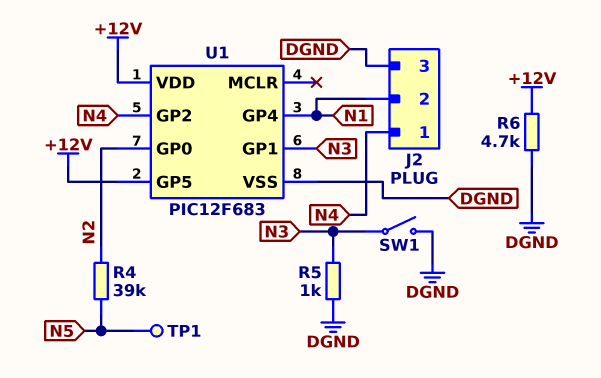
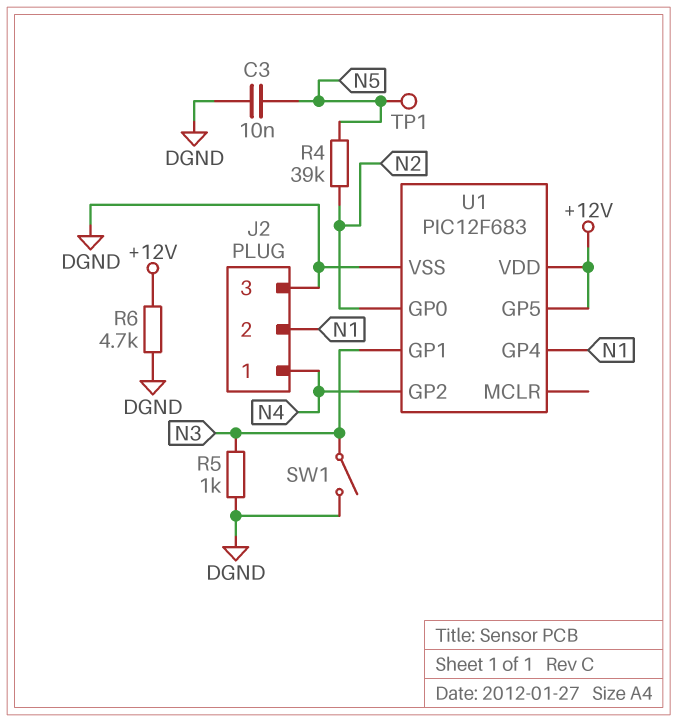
C3: none -> 10nF (DGND, N5)

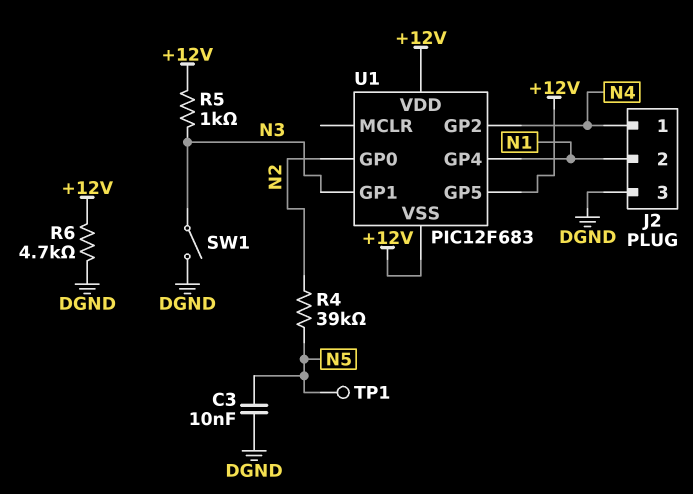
R5: 1k (DGND, N3) -> 1k (+12V, N3)
U1 pin VSS: DGND -> +12V

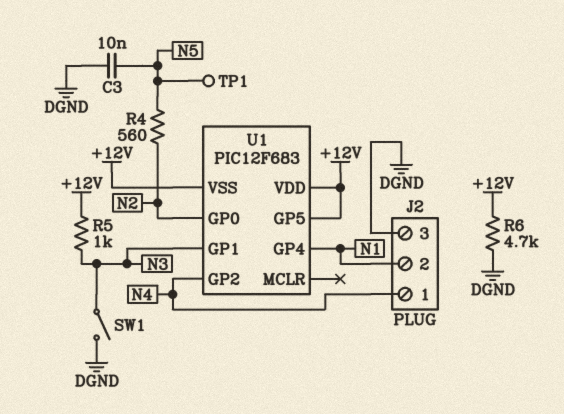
R4: 39k (N2, N5) -> 560 (N2, N5)

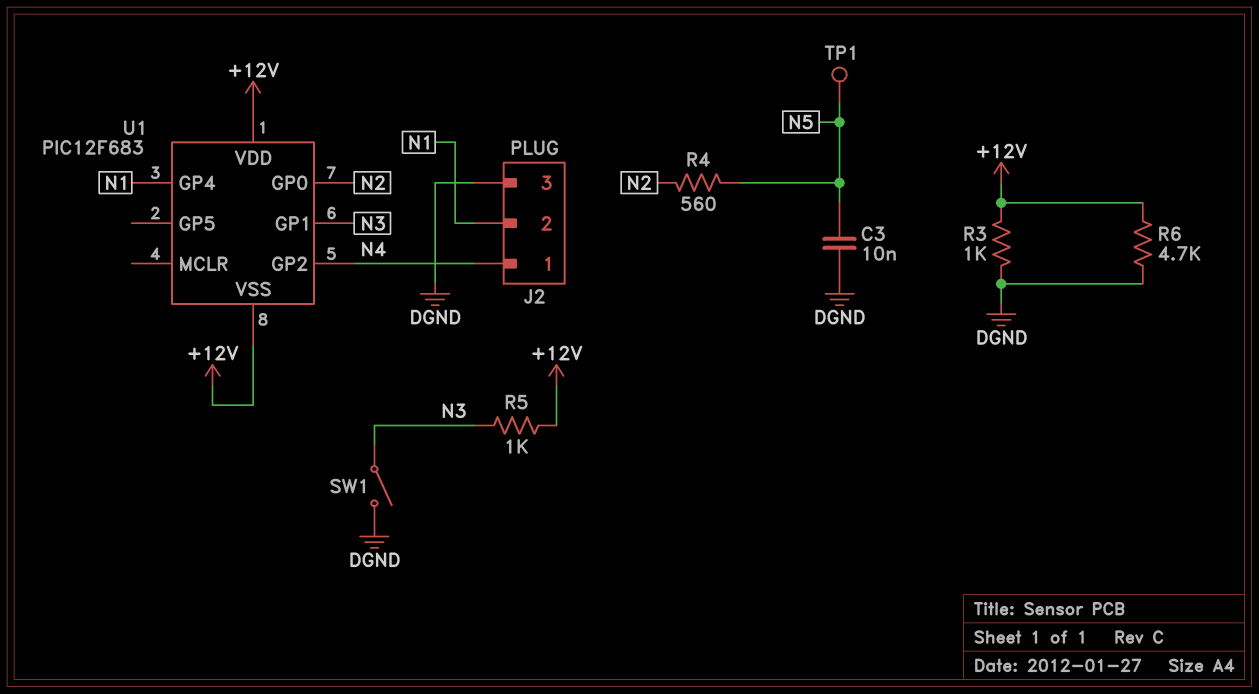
R3: none -> 1k (+12V, DGND)
U1 pin GP5: +12V -> none

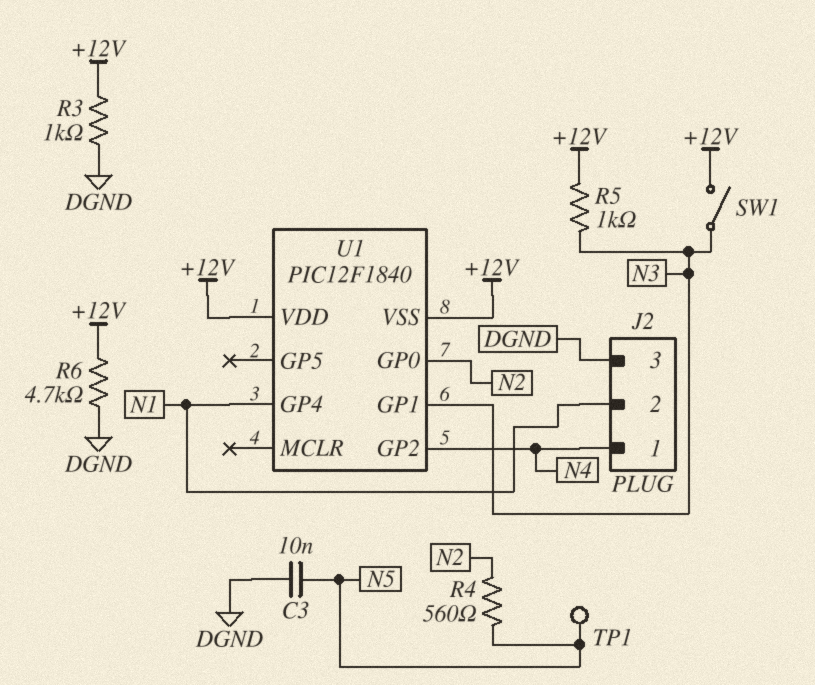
SW1: switch (DGND, N3) -> switch (+12V, N3)
U1: PIC12F683 -> PIC12F1840

